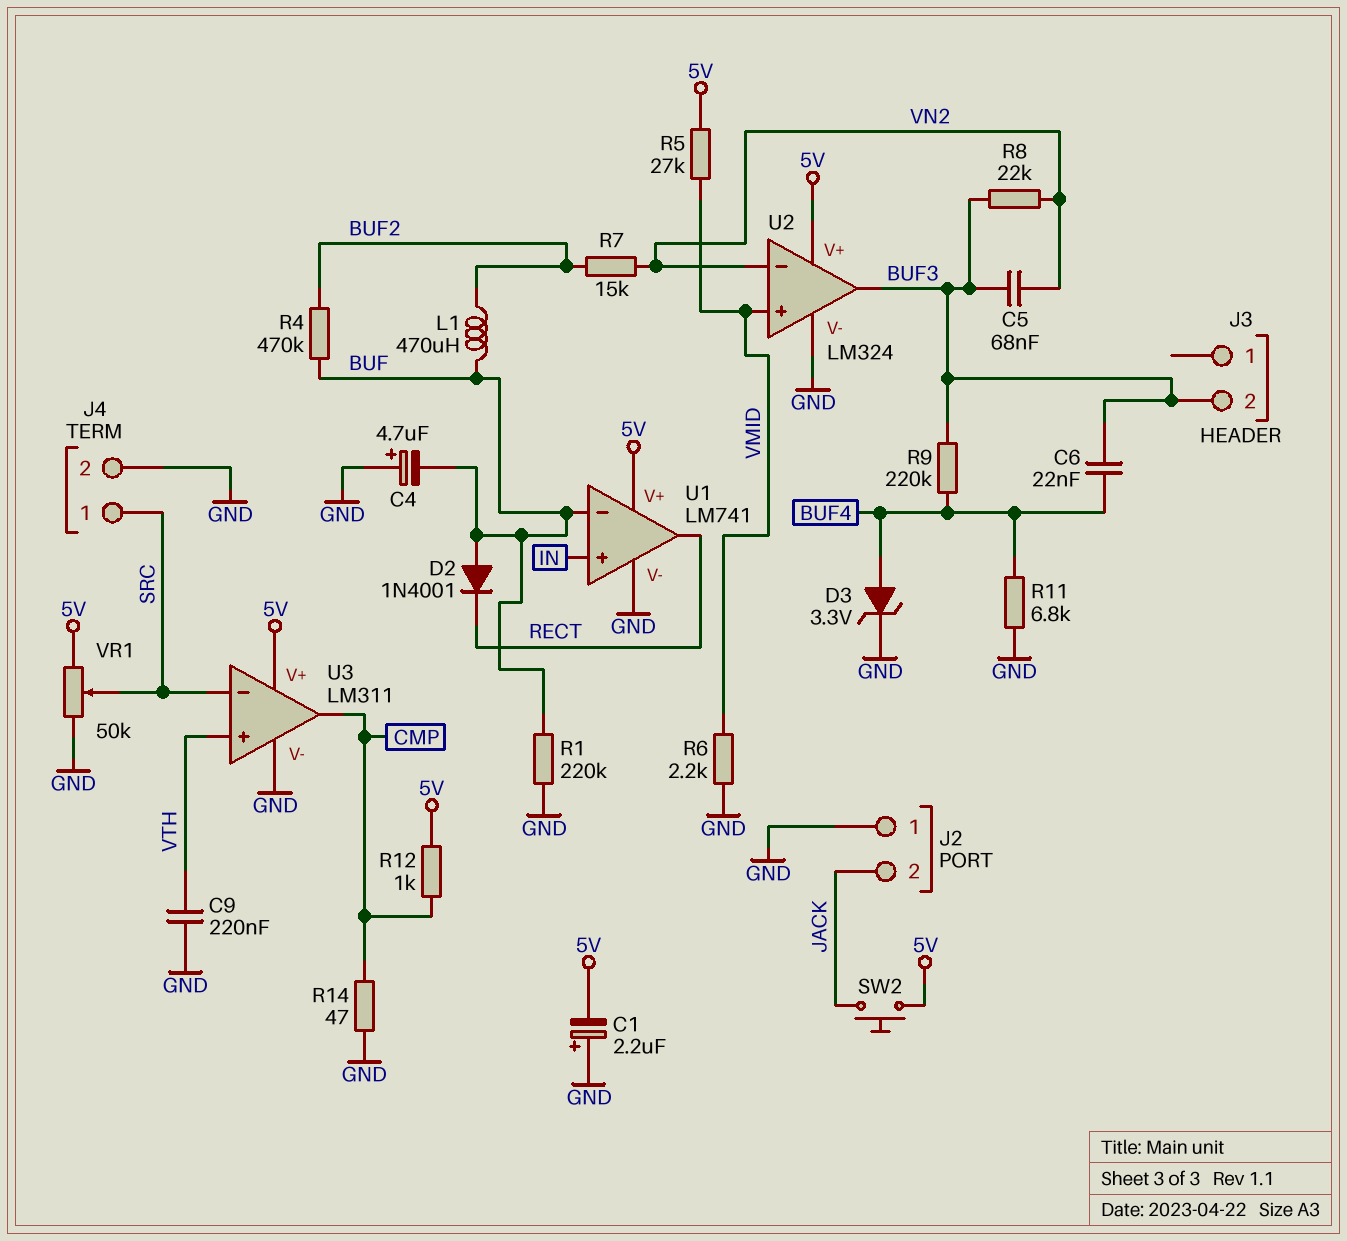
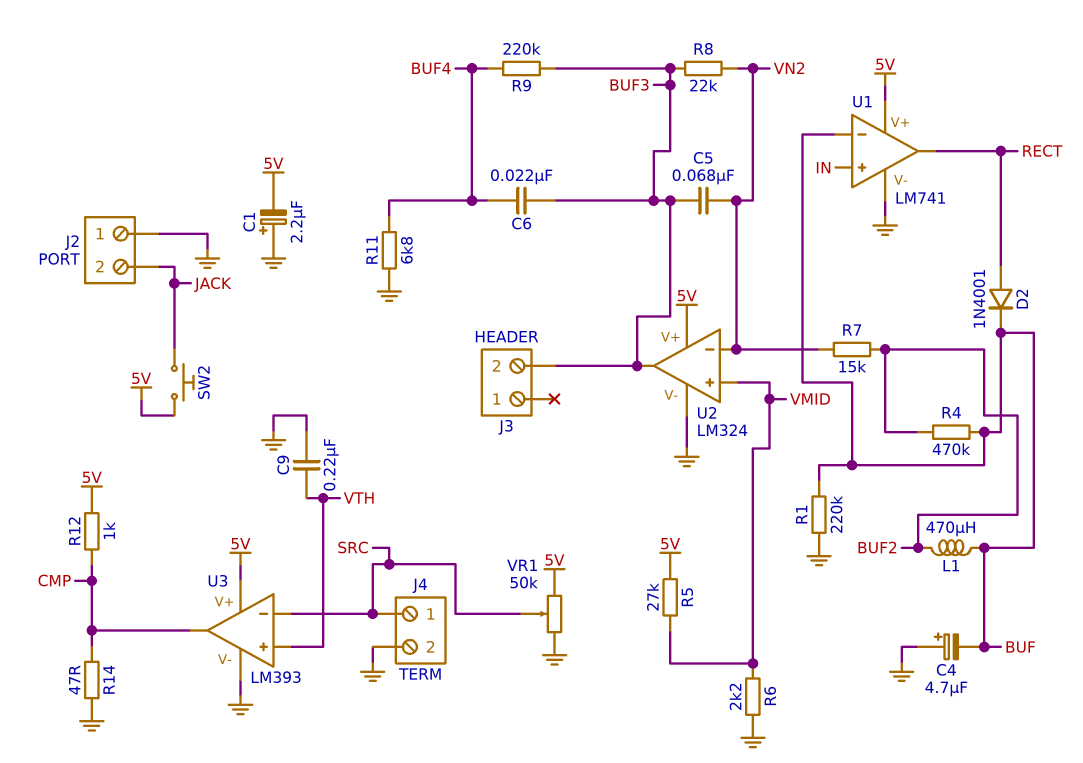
D2: diode 1N4001 (A BUF, K RECT) -> diode 1N4001 (A RECT, K BUF)
D3: zener 3.3V (A BUF4, K GND) -> none
U3: LM311 -> LM393

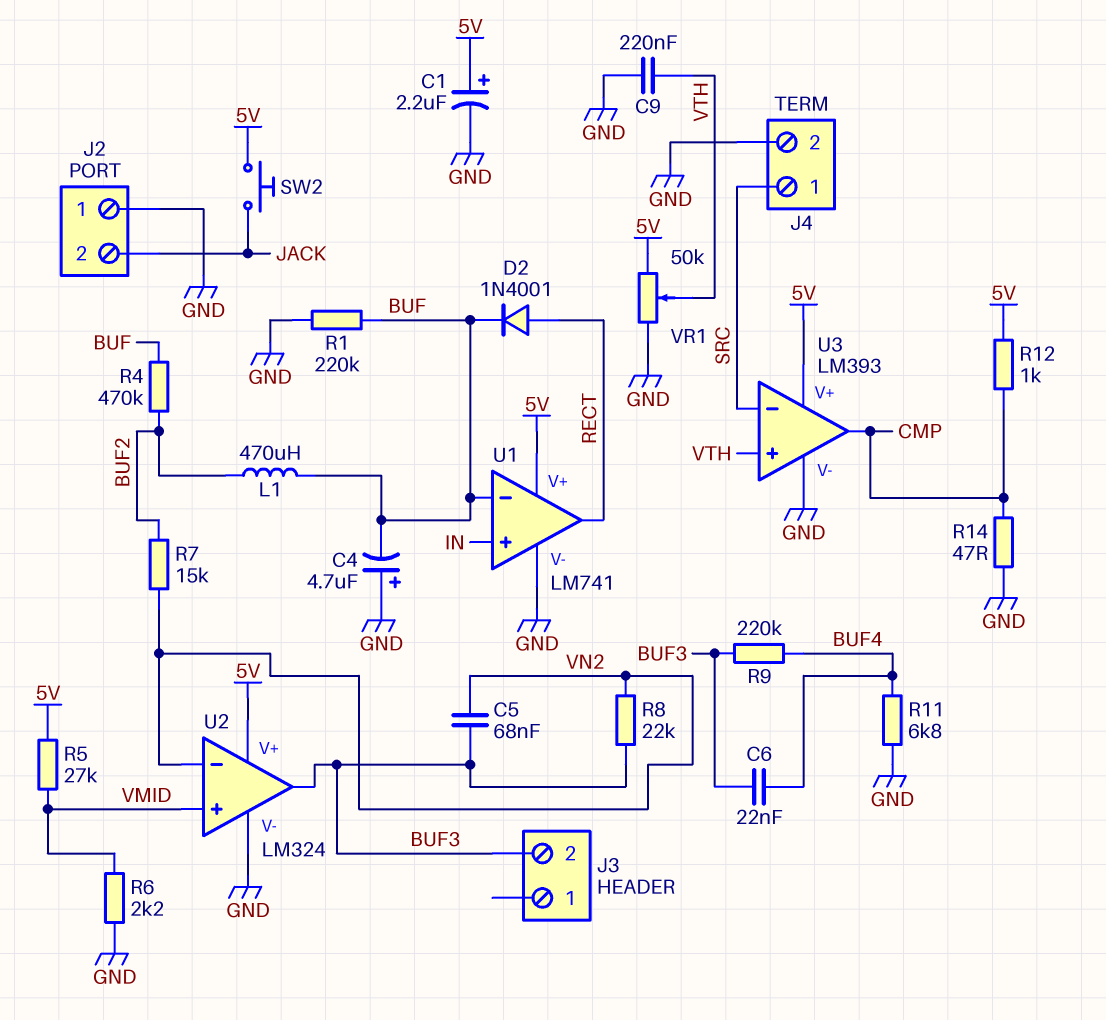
C1: 2.2uF (plus GND, minus 5V) -> 2.2uF (plus 5V, minus GND)
VR1: 50k (5V, GND, wiper SRC) -> 50k (5V, GND, wiper VTH)

